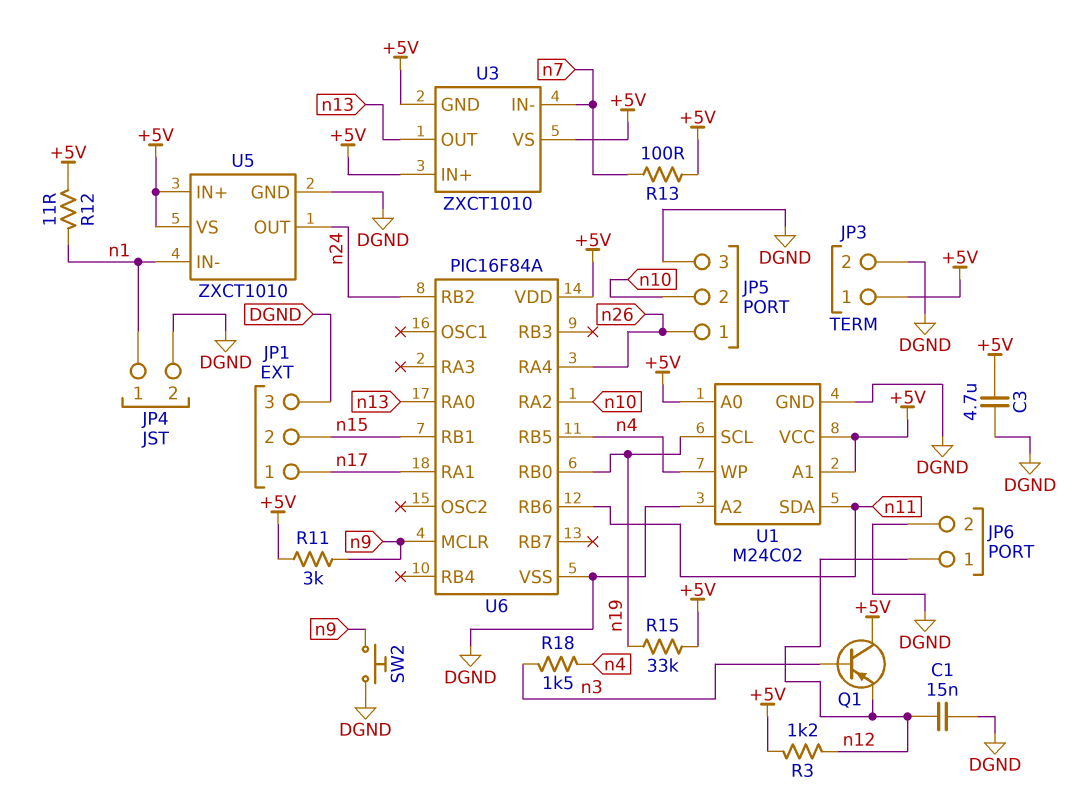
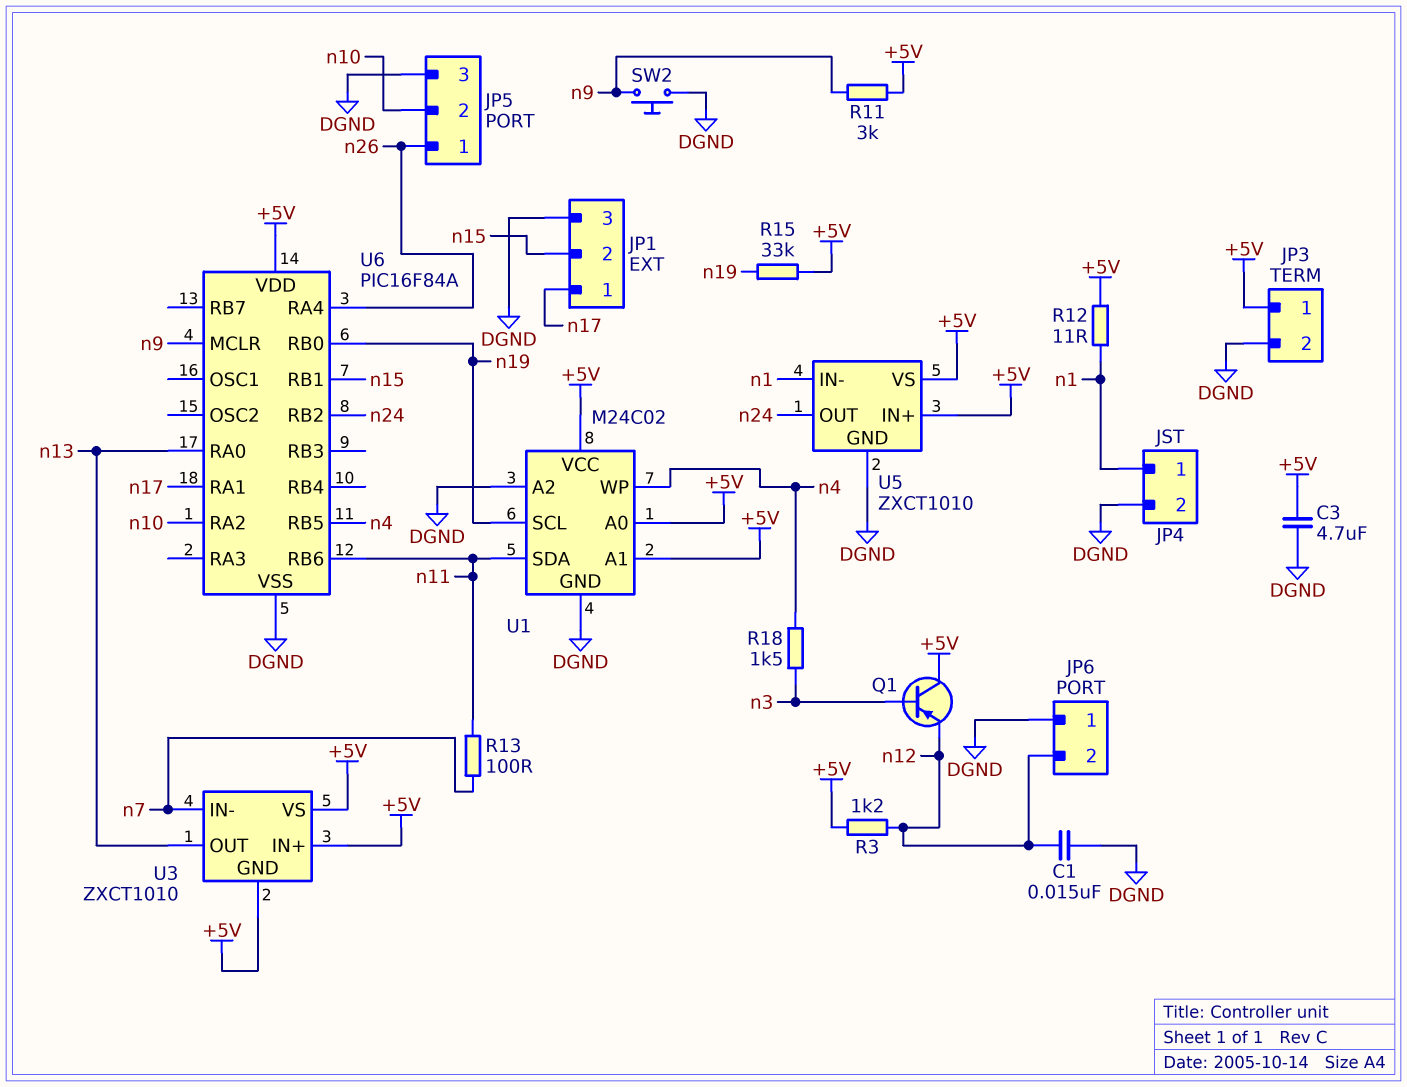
JP6 pin 1: n12 -> DGND
JP6 pin 2: DGND -> n12
R13: 100 (+5V, n7) -> 100 (n7, n11)

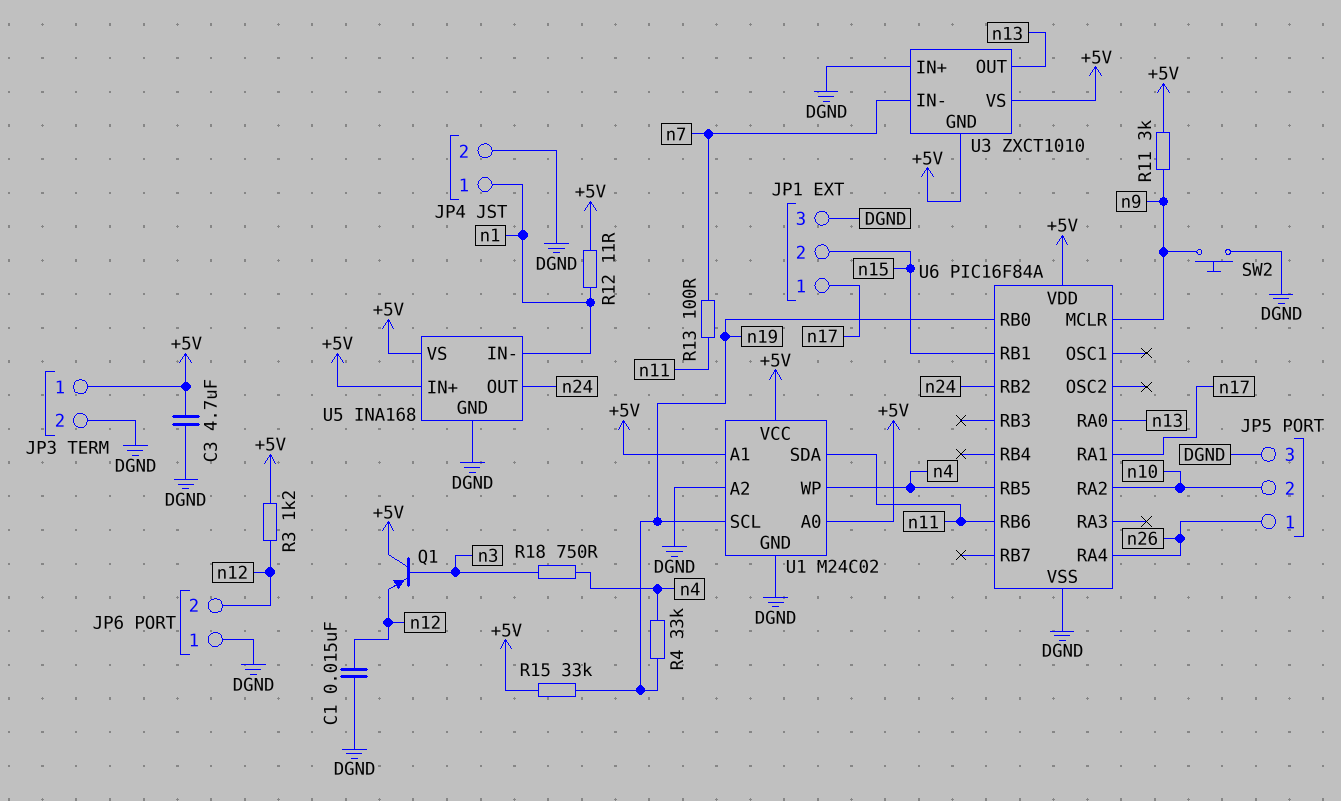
R4: none -> 33k (n4, n19)
R18: 1.5k (n3, n4) -> 750 (n3, n4)
U3 pin IN+: +5V -> DGND
U5: ZXCT1010 -> INA168

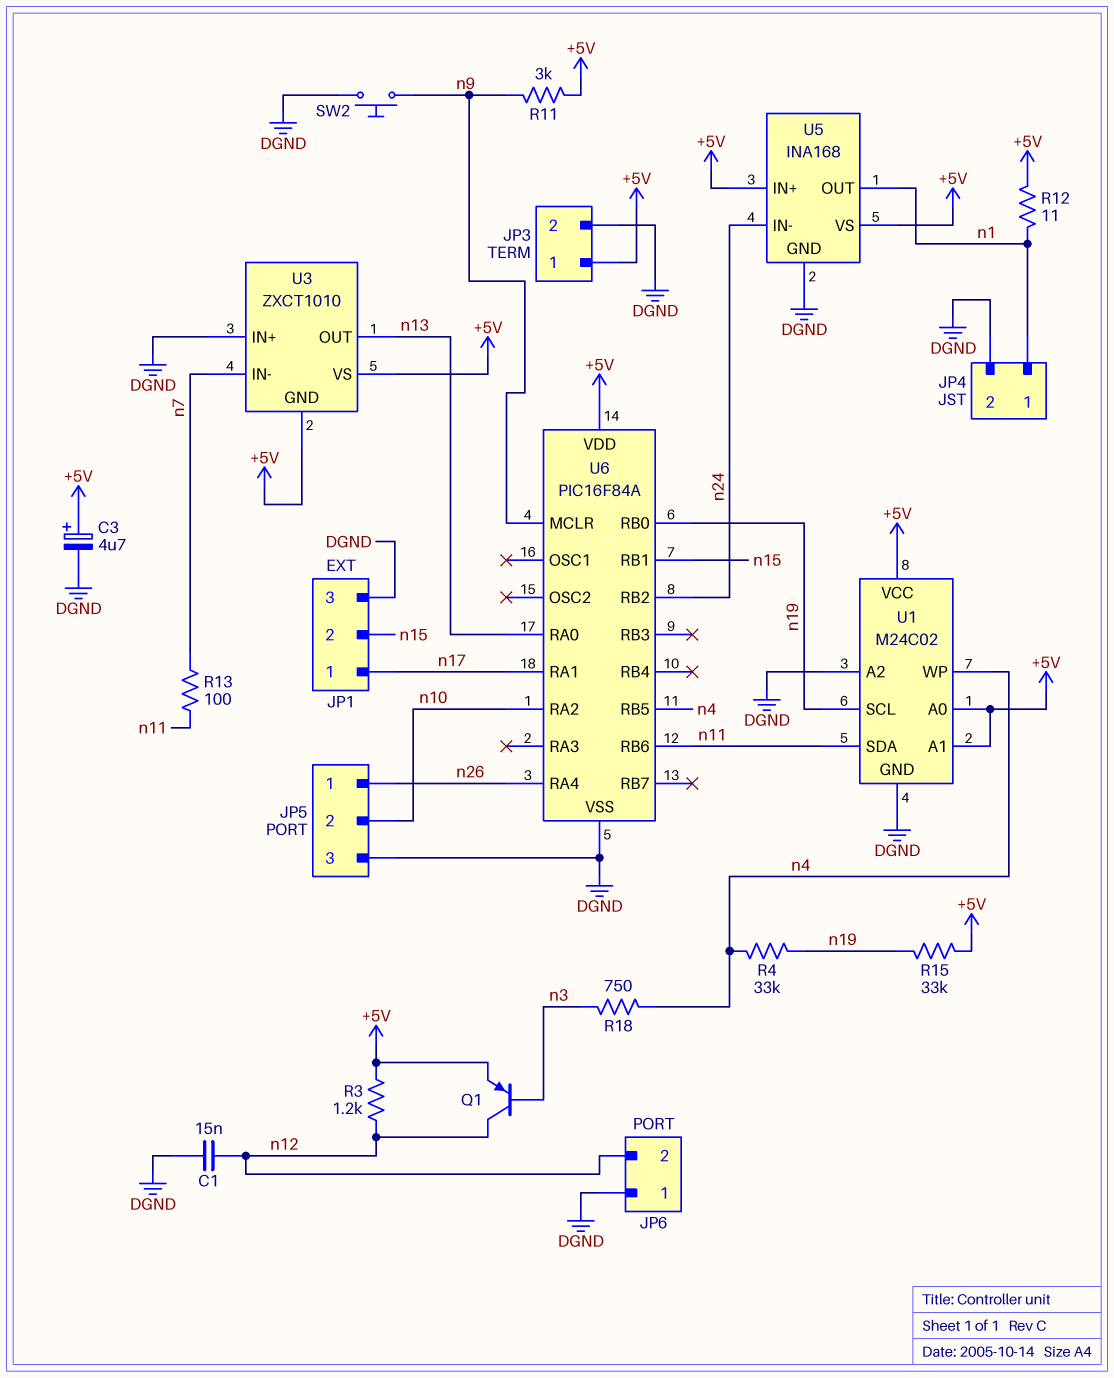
C3: 4.7uF (+5V, DGND) -> 4.7uF (plus +5V, minus DGND)
Q1: PNP (B n3, C +5V, E n12) -> PNP (B n3, C n12, E +5V)
U5 pin IN-: n1 -> n24
U5 pin OUT: n24 -> n1

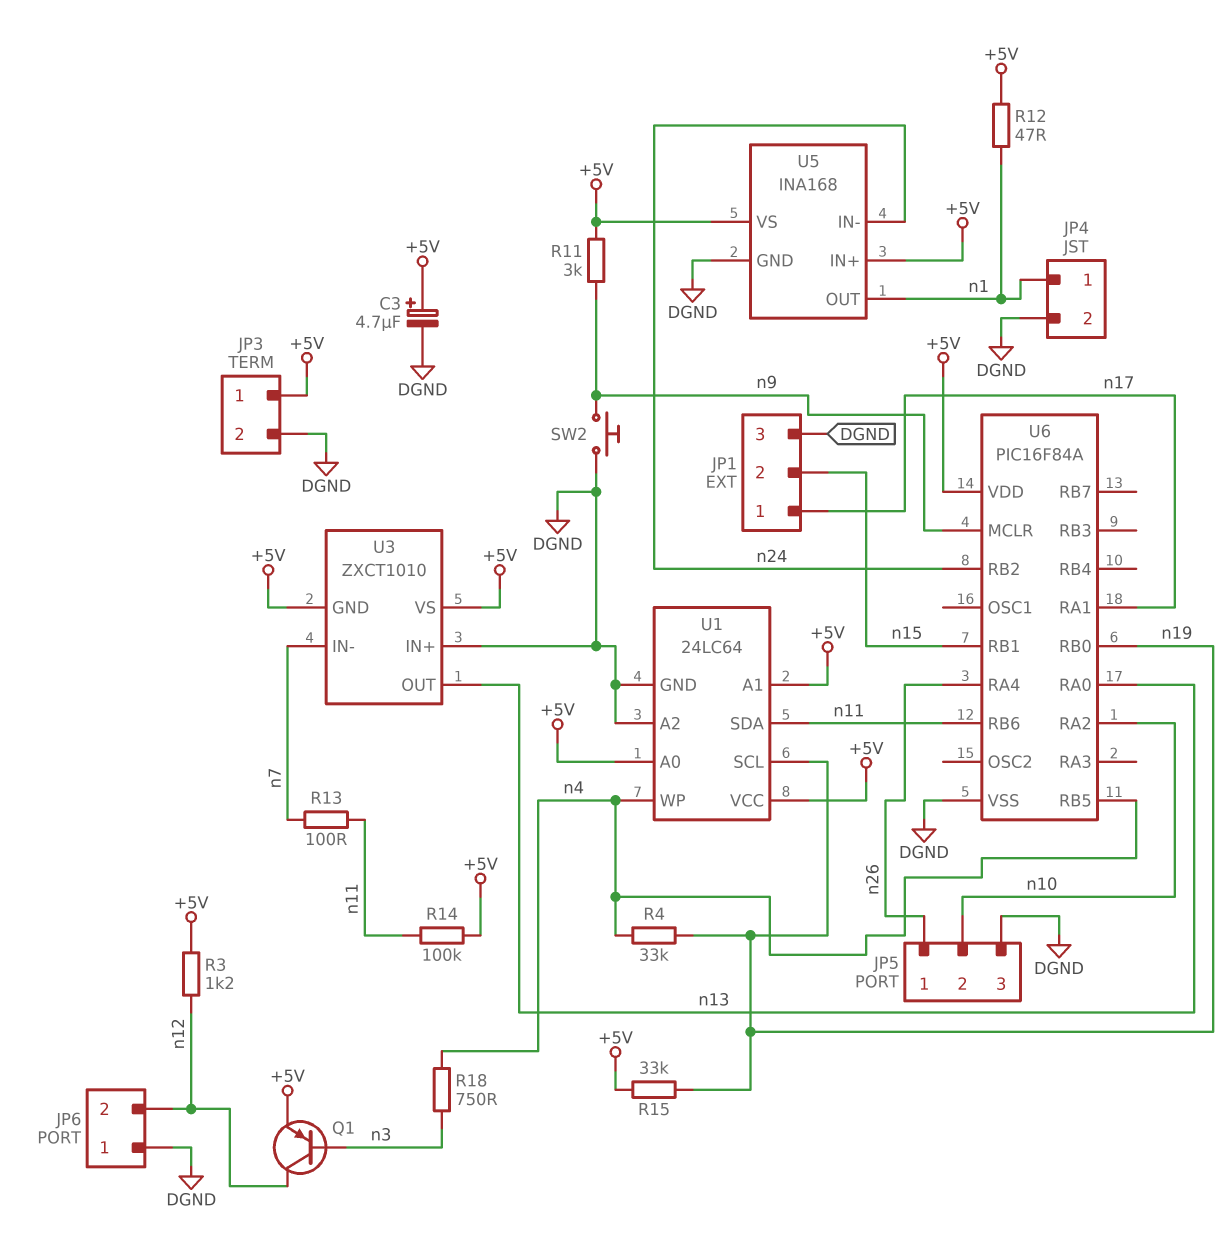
C1: 15nF (DGND, n12) -> none
R12: 11 (+5V, n1) -> 47 (+5V, n1)
R14: none -> 100k (+5V, n11)
U1: M24C02 -> 24LC64

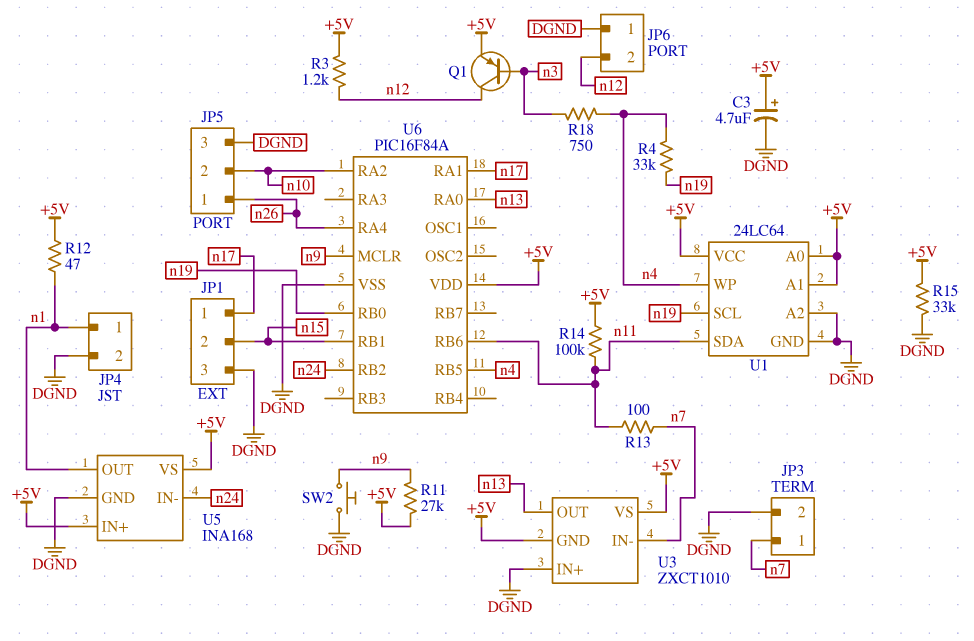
JP3 pin 1: +5V -> n7
R11: 3k (+5V, n9) -> 27k (+5V, n9)
R15: 33k (+5V, n19) -> 33k (+5V, DGND)

